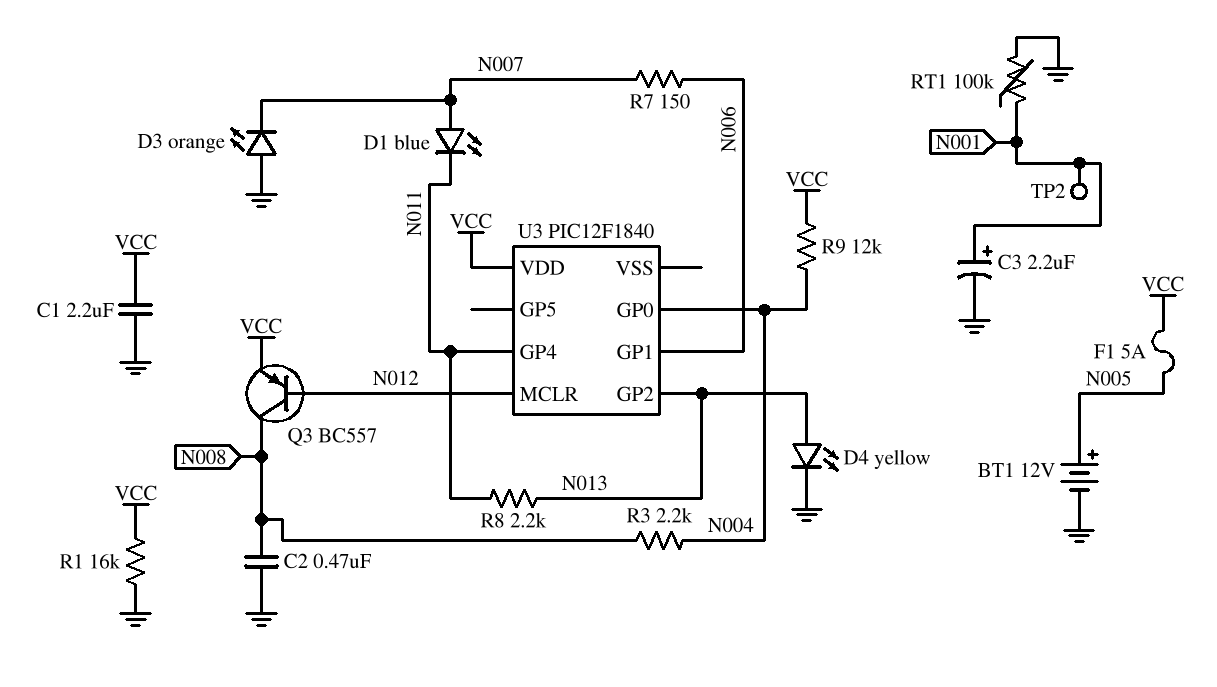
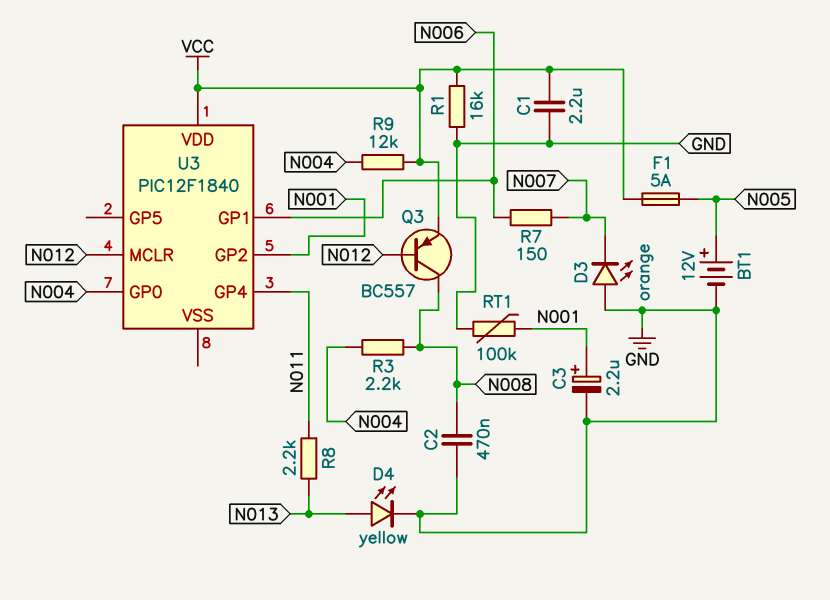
D1: LED blue (A N007, K N011) -> none
TP2: test point (N001) -> none
U3 pin GP2: N013 -> N001

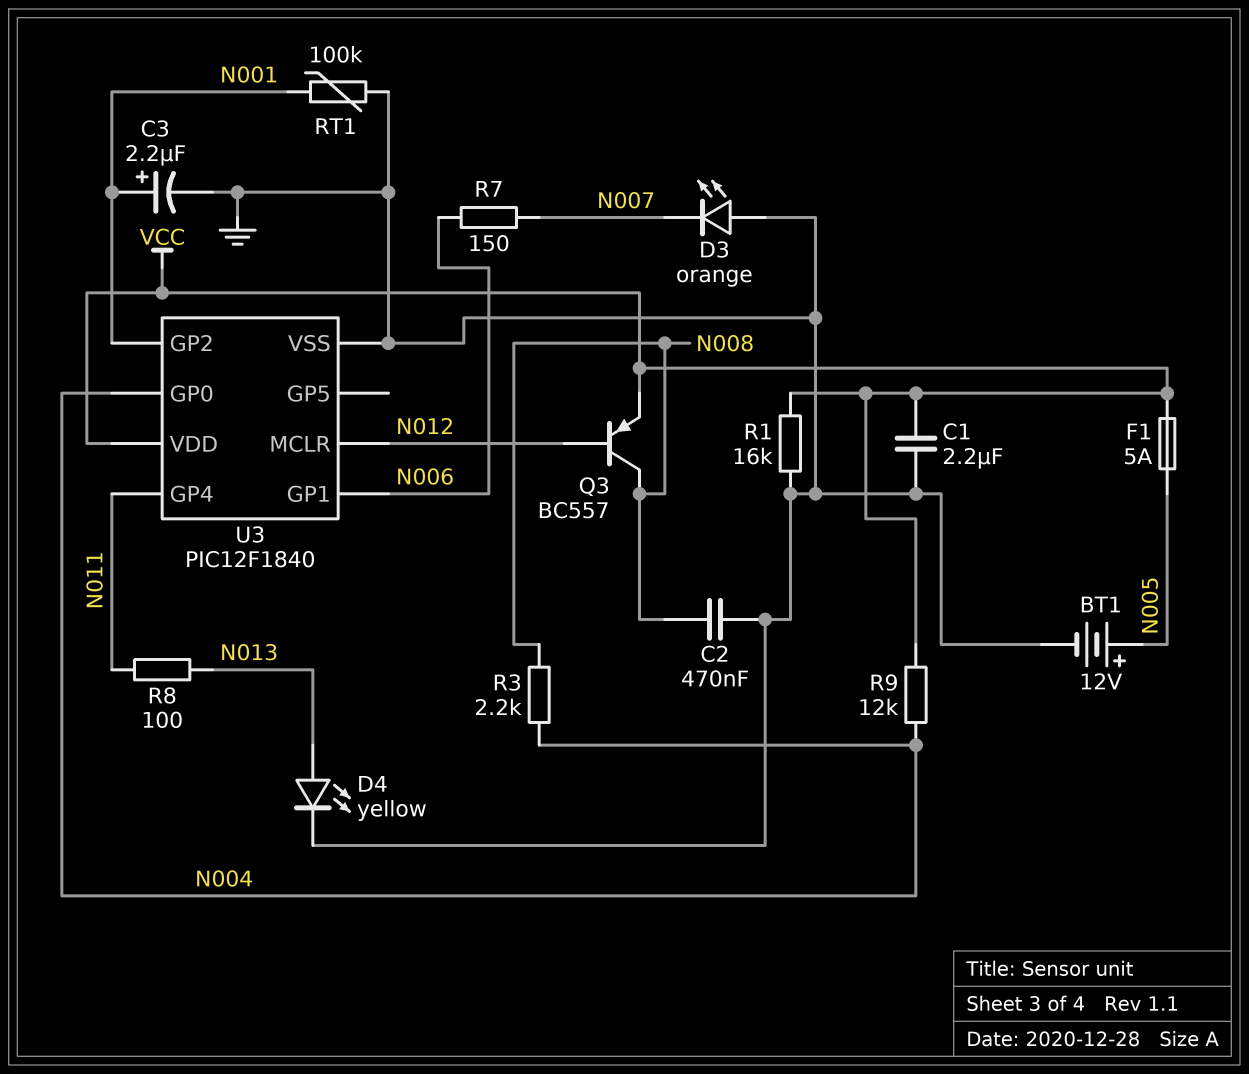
R8: 2.2k (N011, N013) -> 100 (N011, N013)
U3 pin VSS: none -> GND

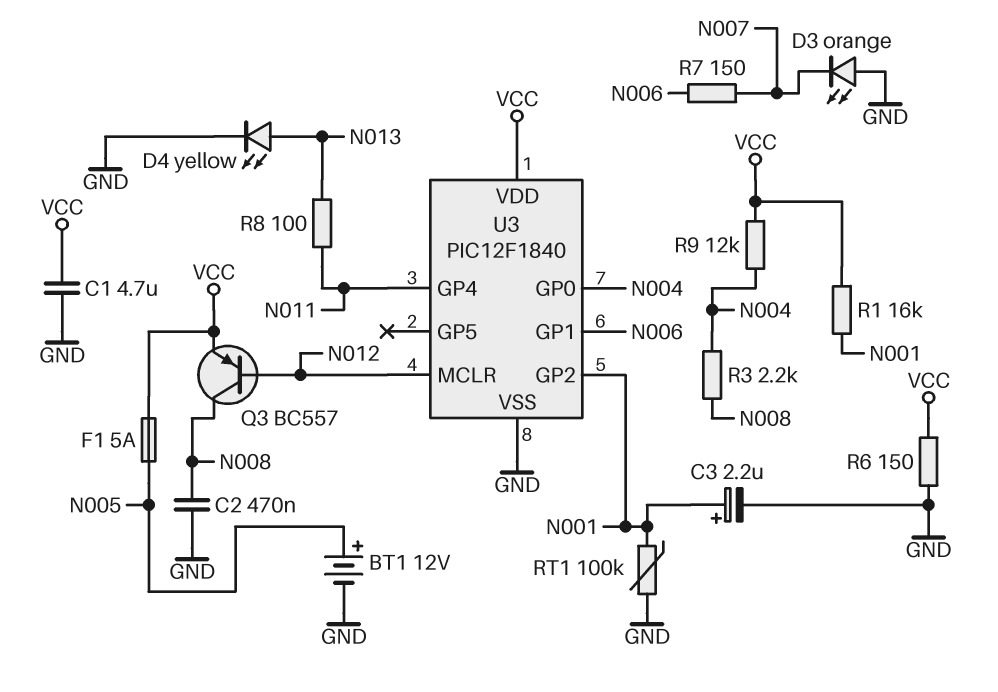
C1: 2.2uF (GND, VCC) -> 4.7uF (GND, VCC)
R1: 16k (GND, VCC) -> 16k (N001, VCC)
R6: none -> 150 (GND, VCC)

